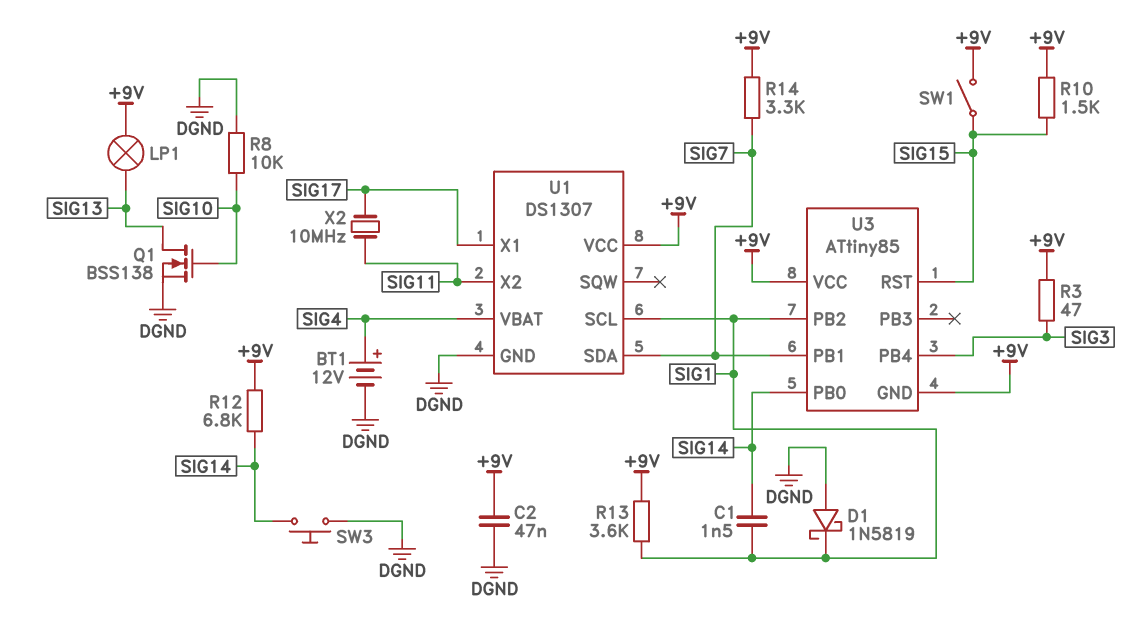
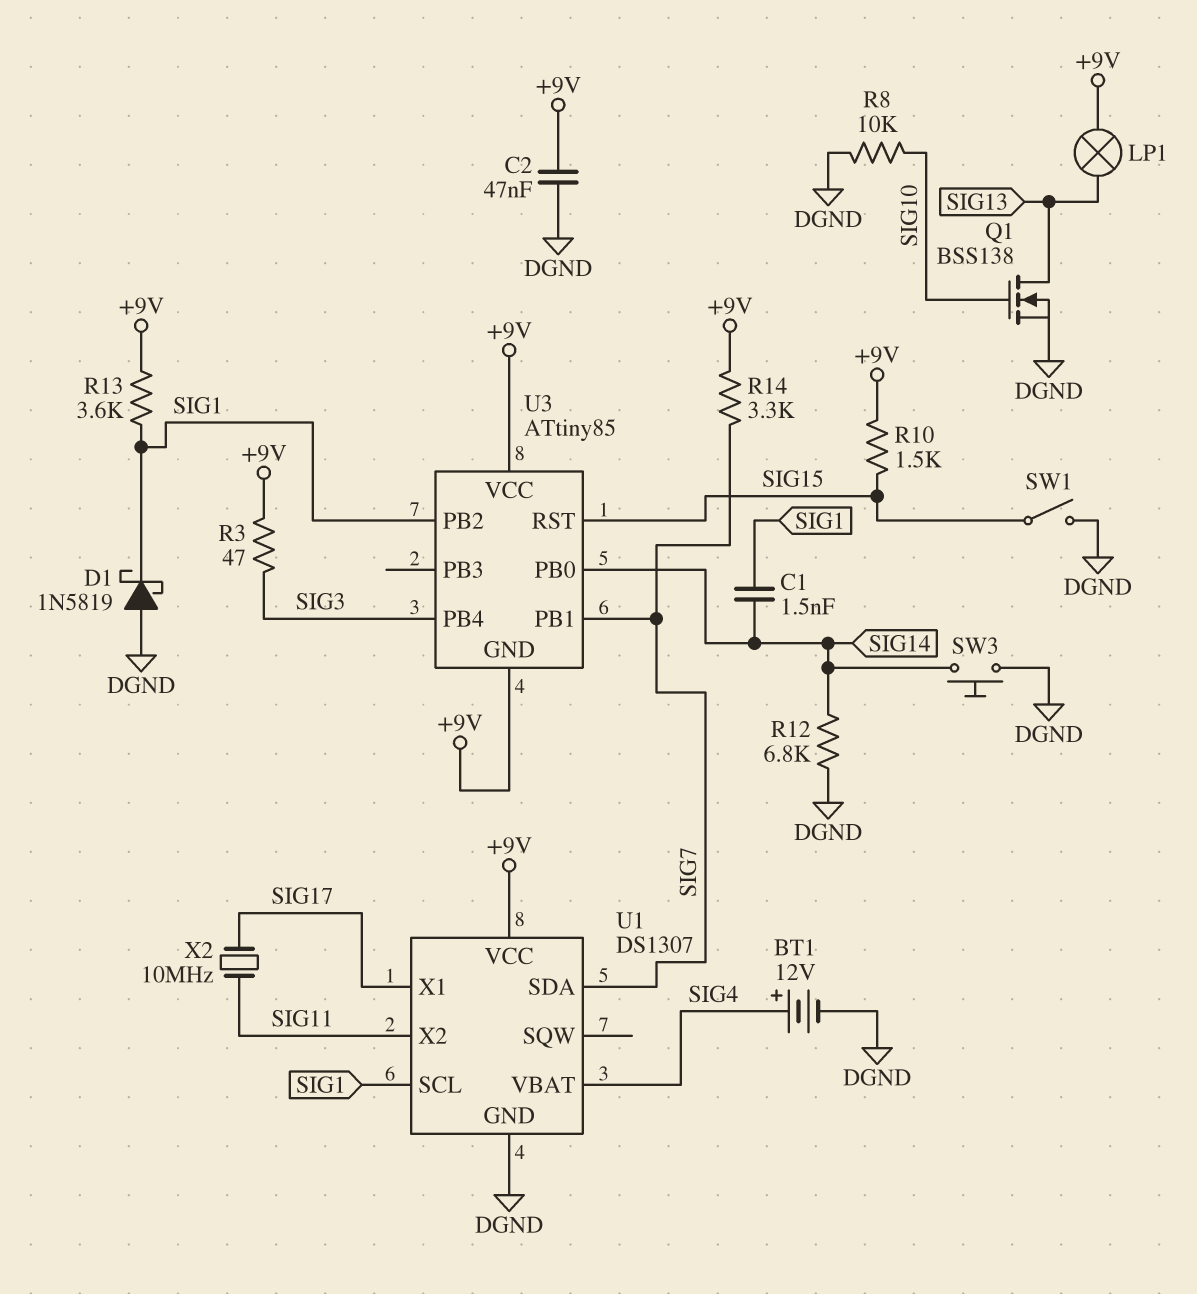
R12: 6.8k (+9V, SIG14) -> 6.8k (DGND, SIG14)
SW1: switch (+9V, SIG15) -> switch (DGND, SIG15)

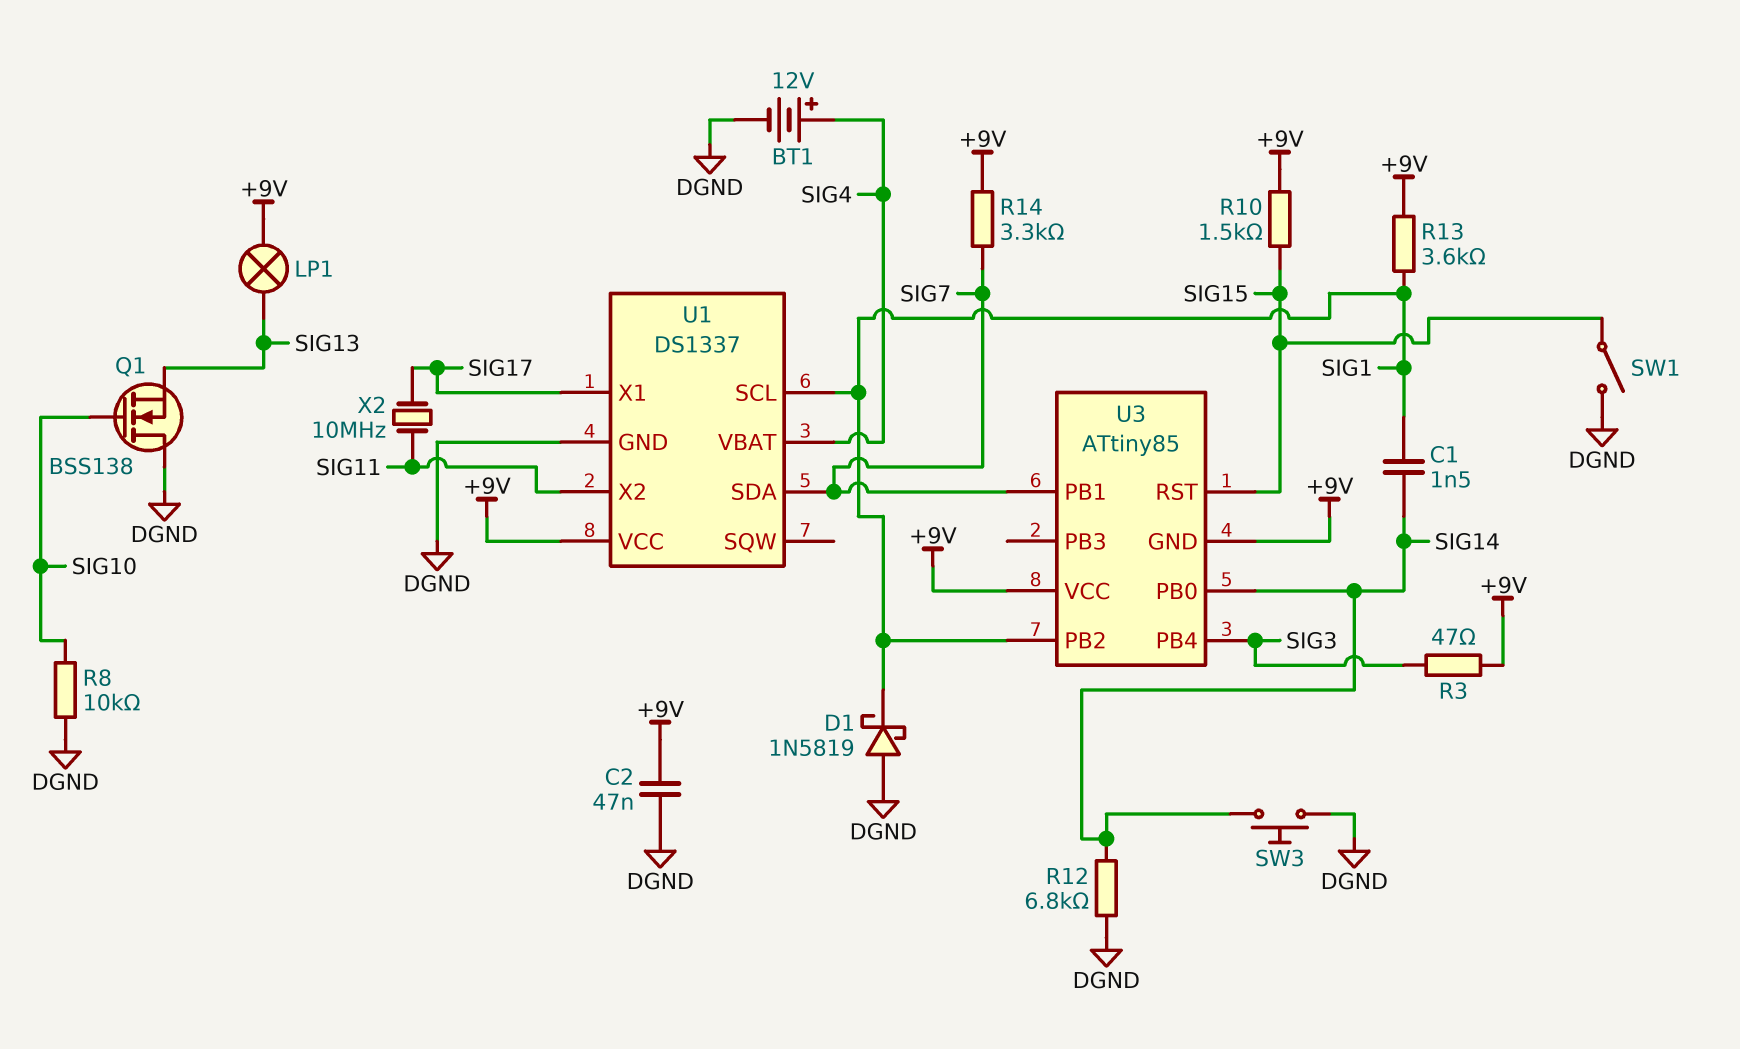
Q1: NMOS BSS138 (G SIG10, D SIG13, S DGND) -> NMOS BSS138 (G SIG10, D DGND, S SIG13)
U1: DS1307 -> DS1337

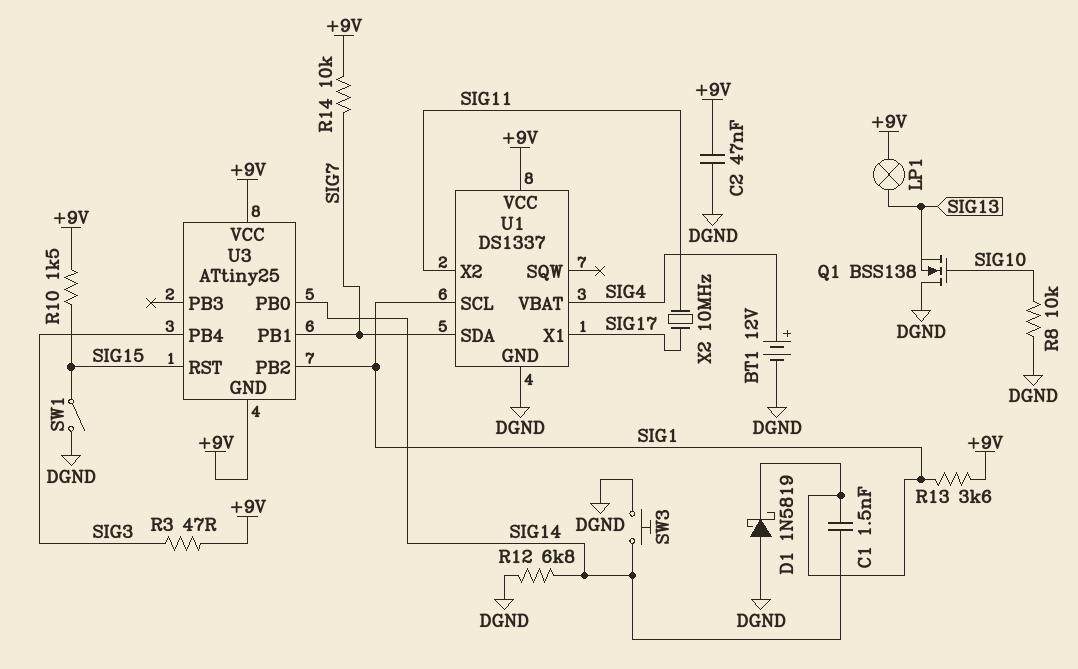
R14: 3.3k (+9V, SIG7) -> 10k (+9V, SIG7)
U3: ATtiny85 -> ATtiny25

